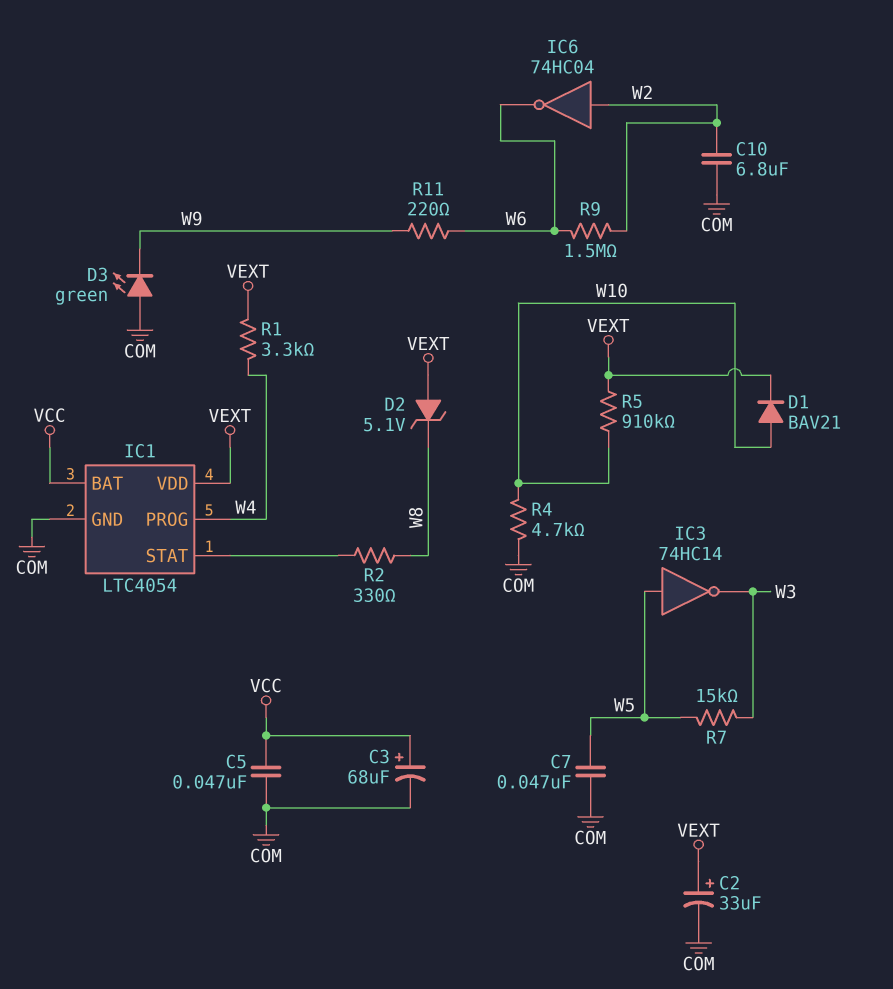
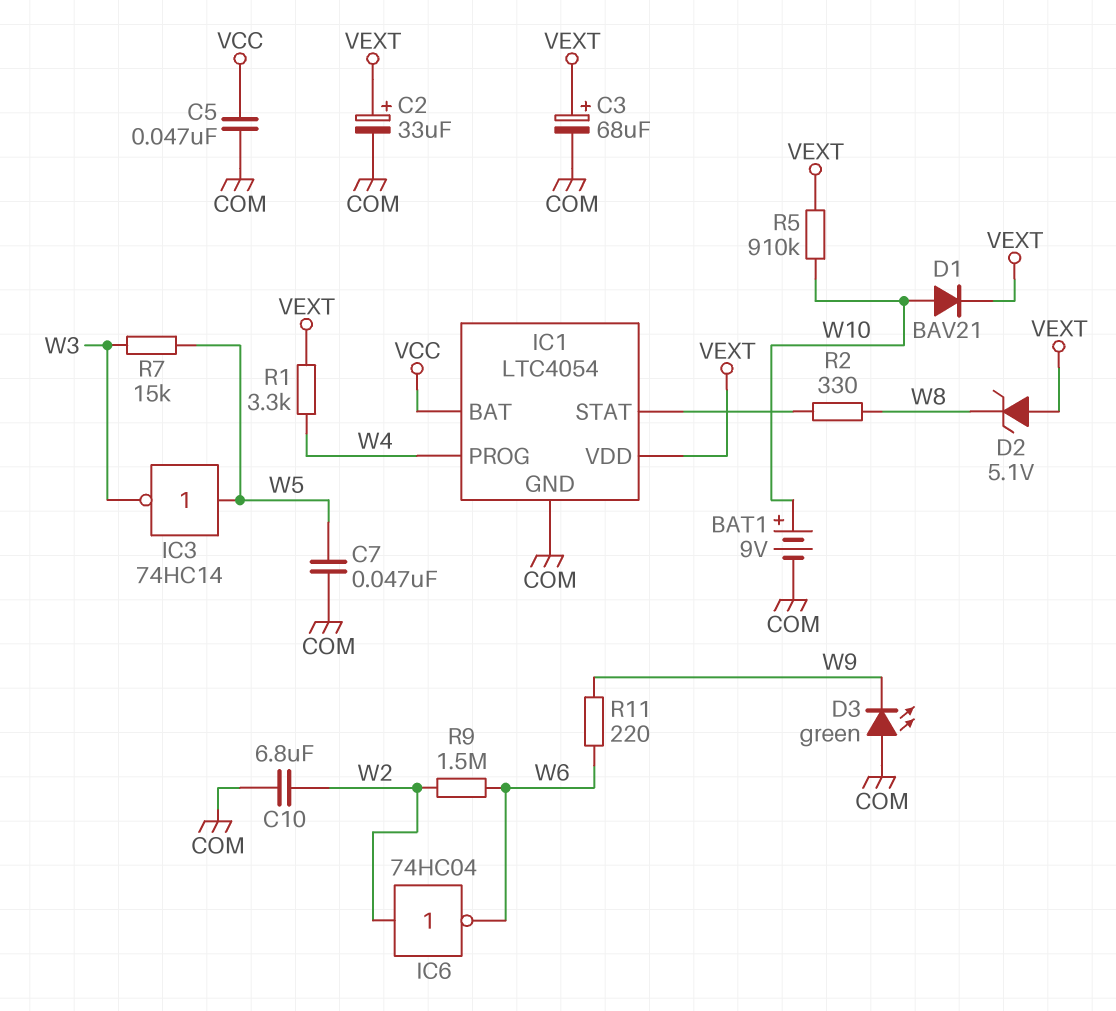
BAT1: none -> 9V (plus W10, minus COM)
C3: 68uF (plus VCC, minus COM) -> 68uF (plus VEXT, minus COM)
R4: 4.7k (COM, W10) -> none

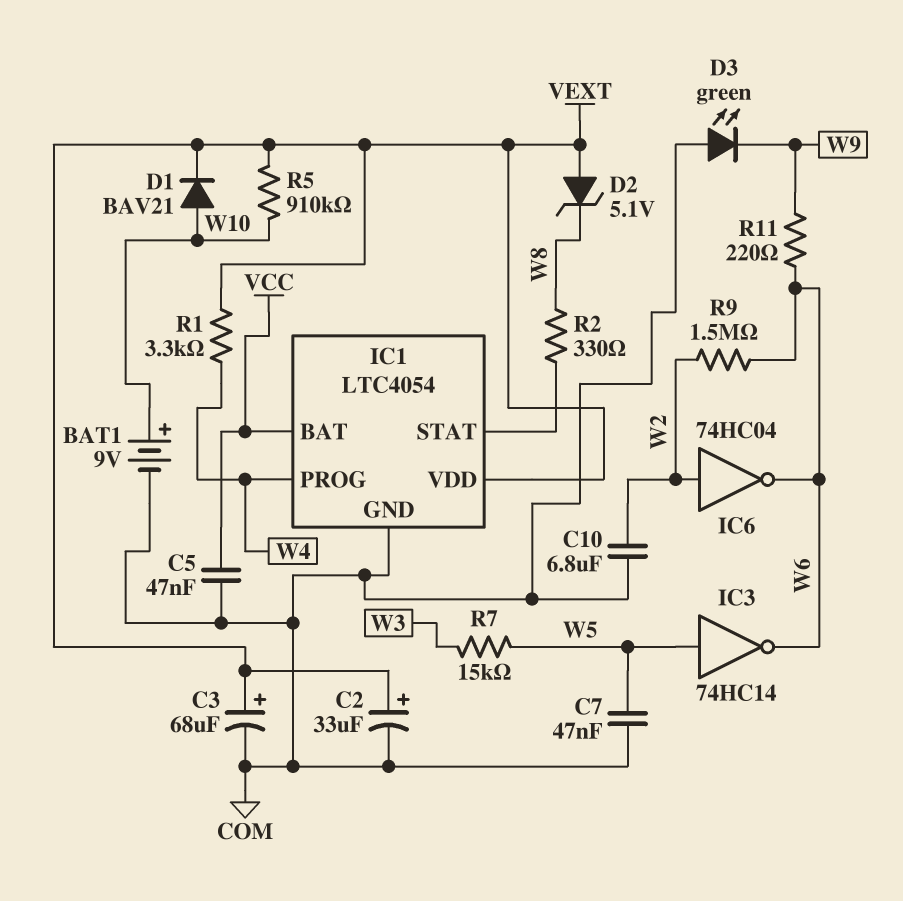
IC3: NOT 74HC14 (in W5, out W3) -> NOT 74HC14 (in W5, out W6)

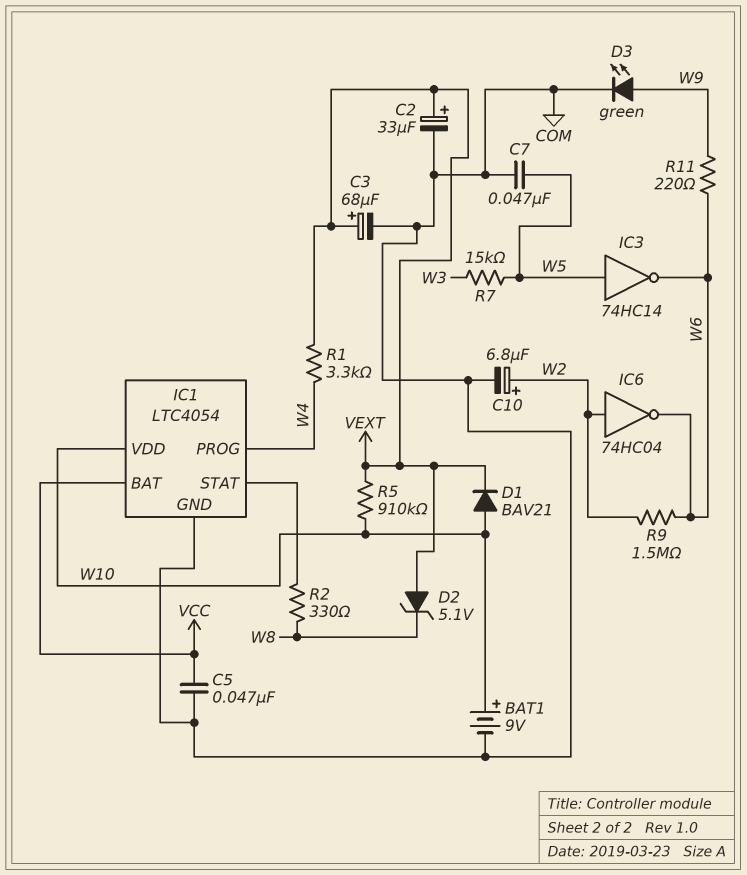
C10: 6.8uF (COM, W2) -> 6.8uF (plus W2, minus COM)
D3: LED green (A COM, K W9) -> LED green (A W9, K COM)
IC1 pin VDD: VEXT -> W10

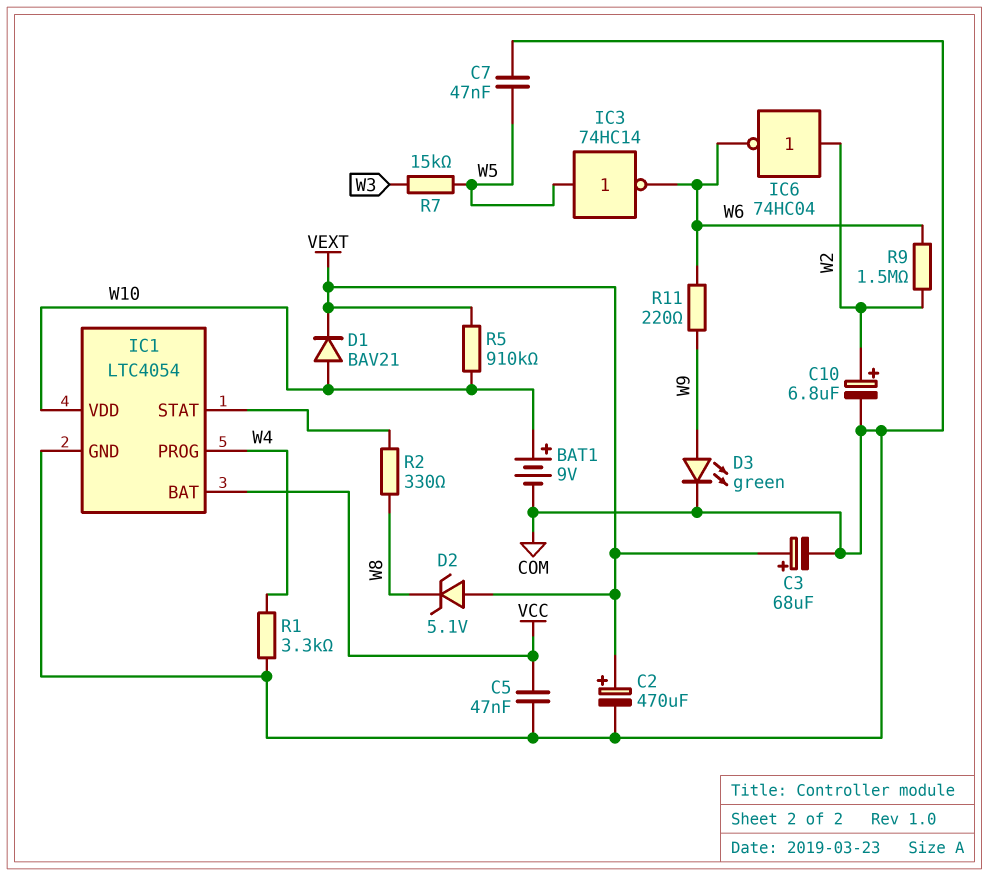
C2: 33uF (plus VEXT, minus COM) -> 470uF (plus VEXT, minus COM)
R1: 3.3k (VEXT, W4) -> 3.3k (COM, W4)

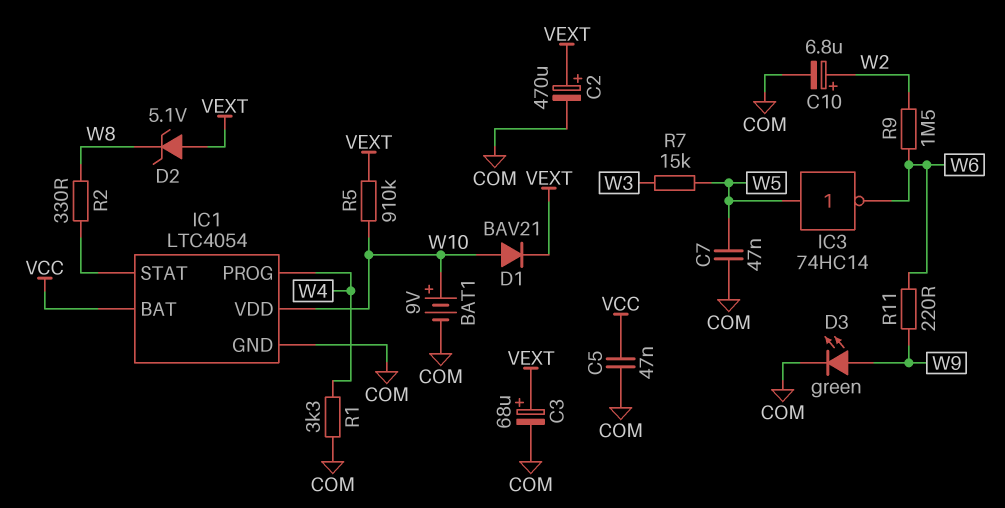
IC6: NOT 74HC04 (in W2, out W6) -> none

